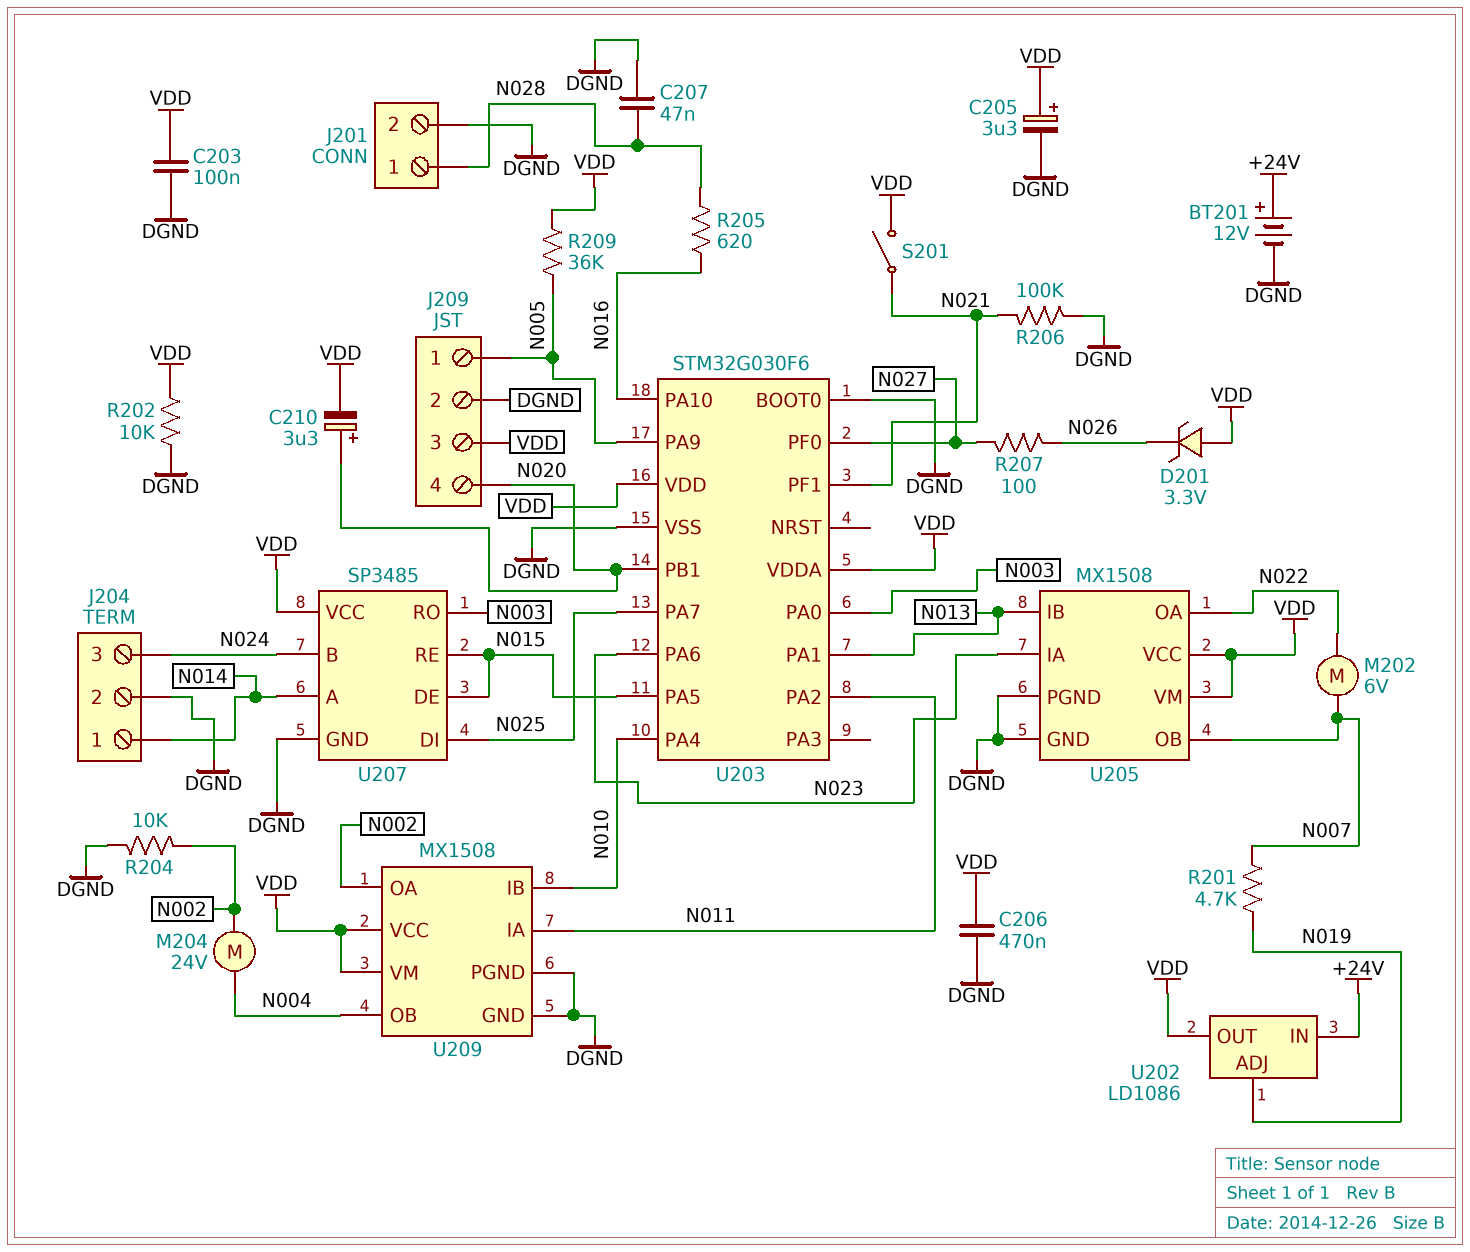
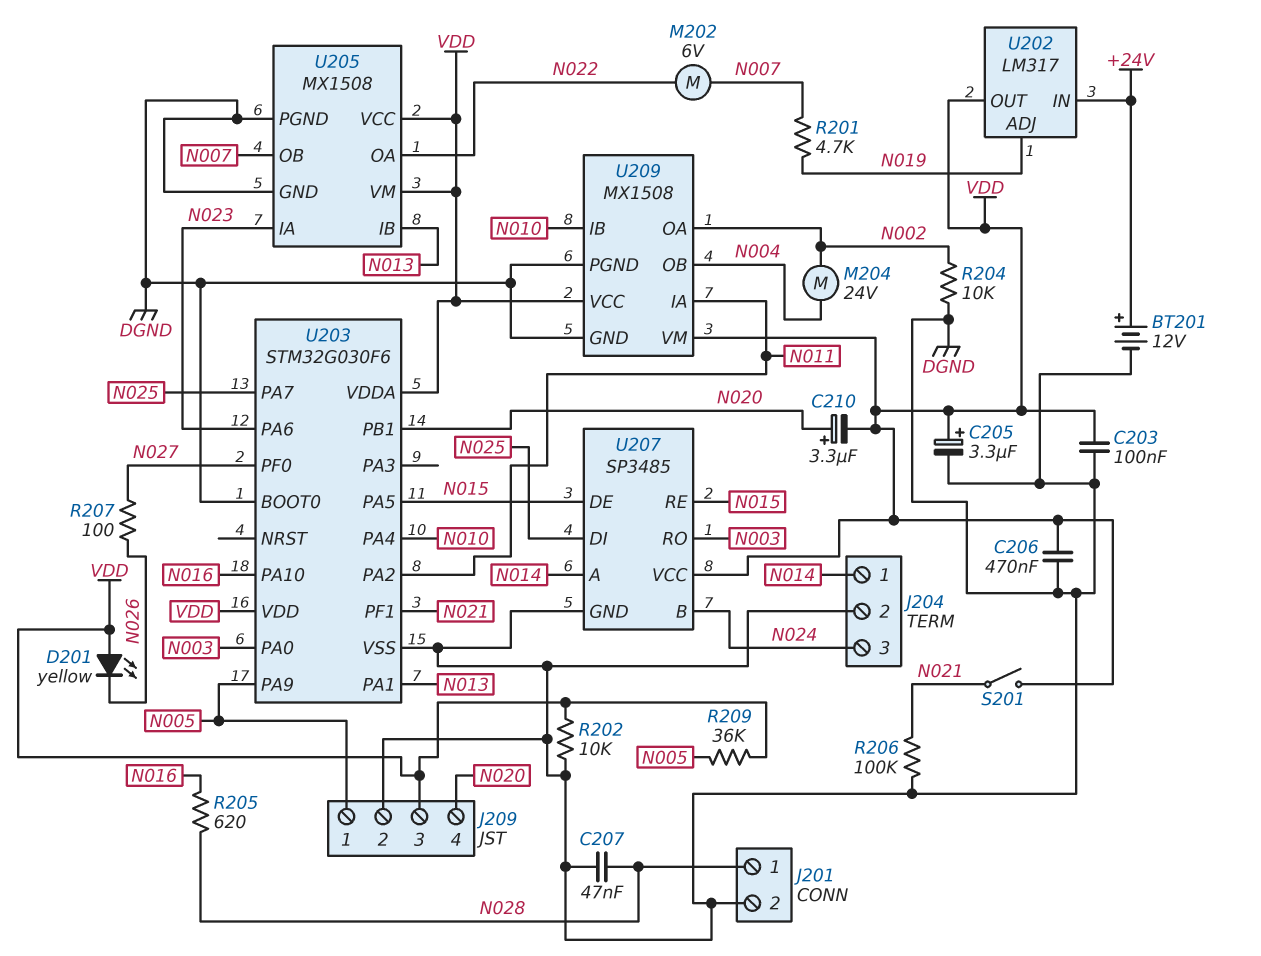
D201: zener 3.3V (A VDD, K N026) -> LED yellow (A VDD, K N026)
U202: LD1086 -> LM317

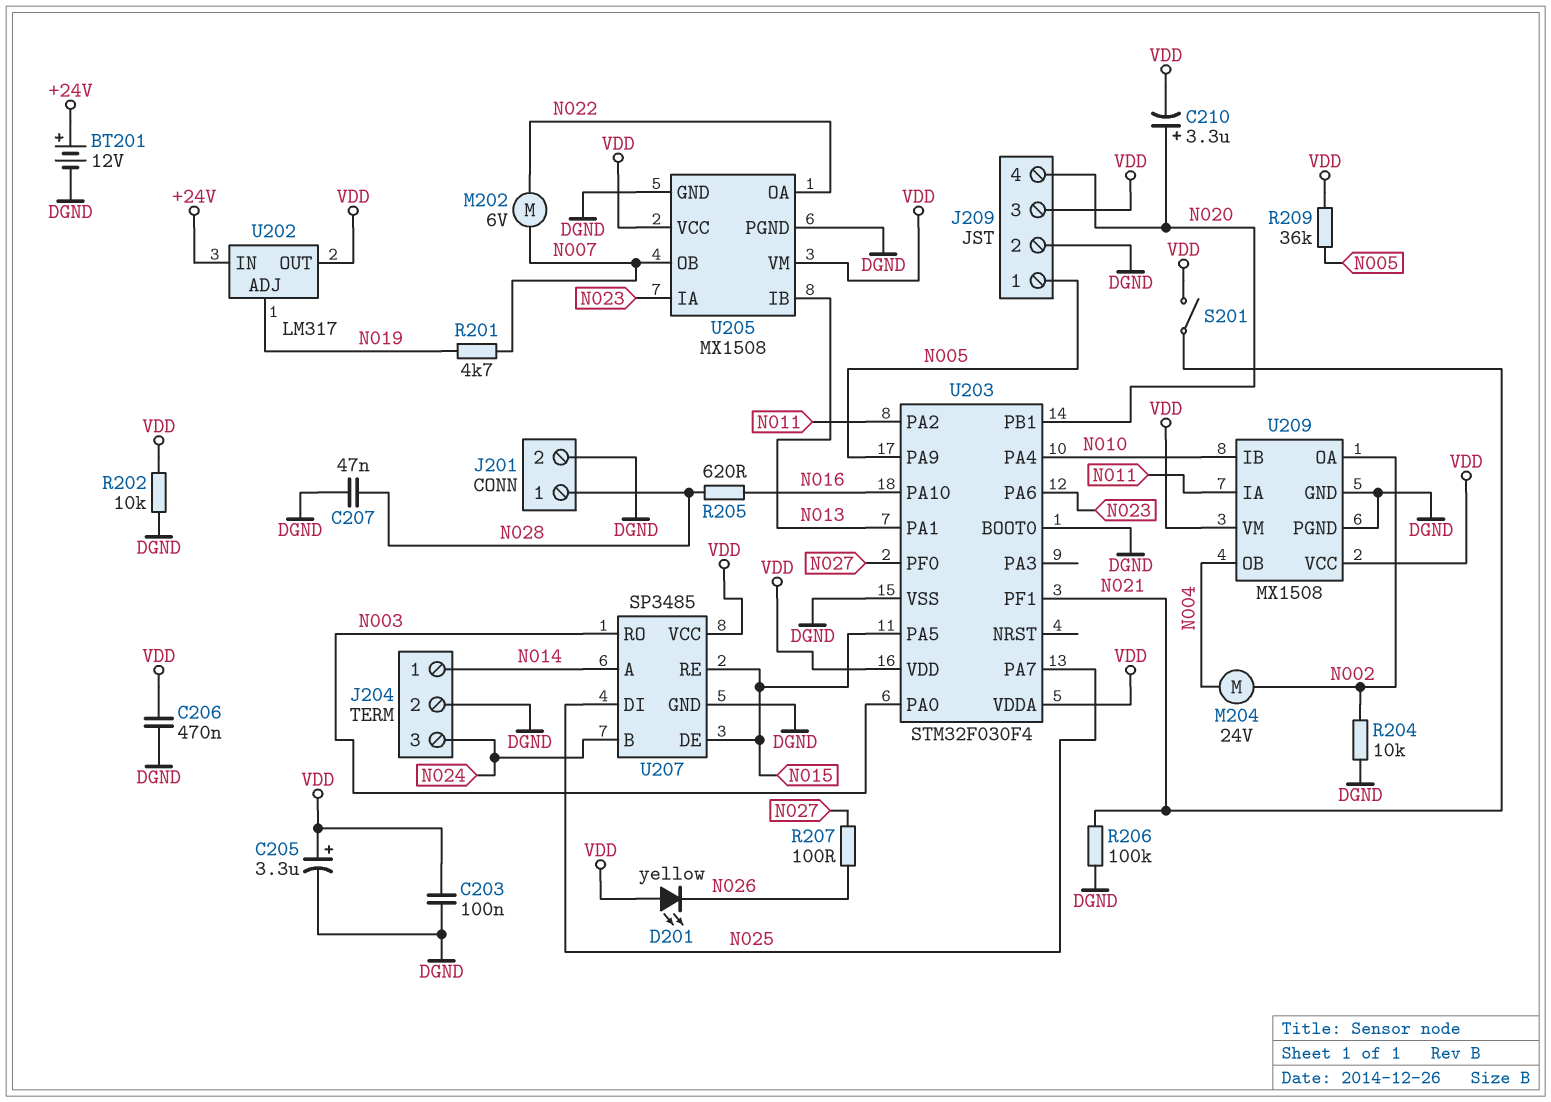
U203: STM32G030F6 -> STM32F030F4

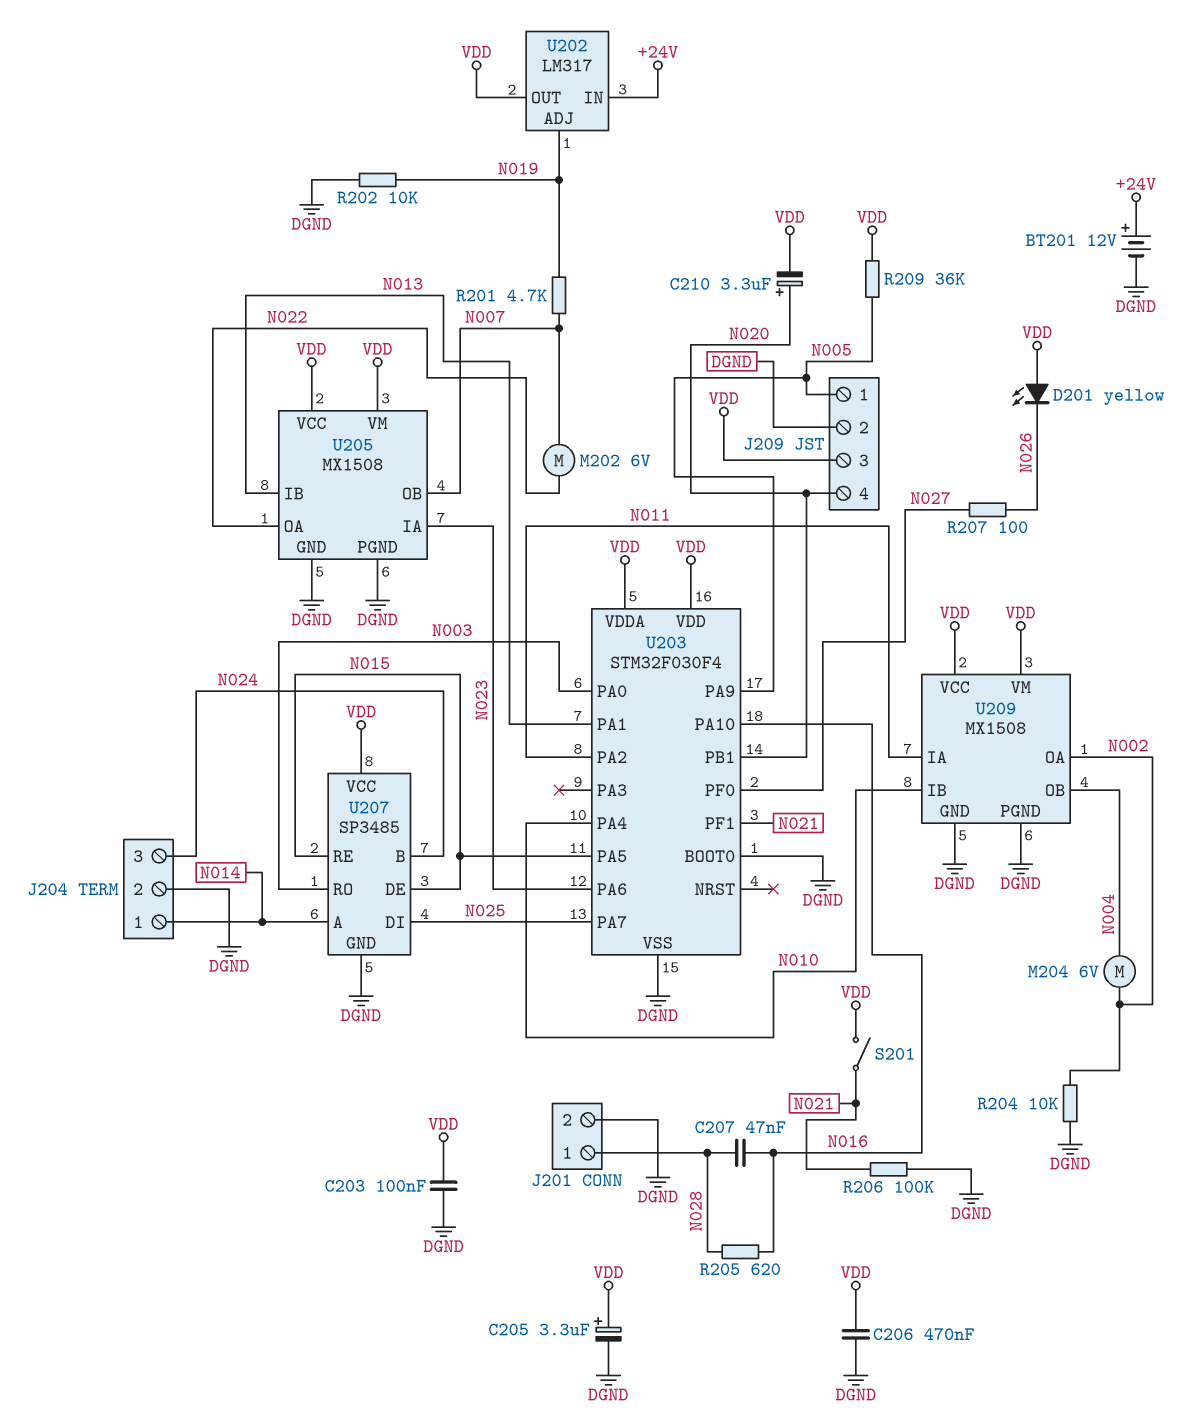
C207: 47nF (DGND, N028) -> 47nF (N016, N028)
M204: motor 24V (N002, N004) -> motor 6V (N002, N004)
R202: 10k (DGND, VDD) -> 10k (DGND, N019)

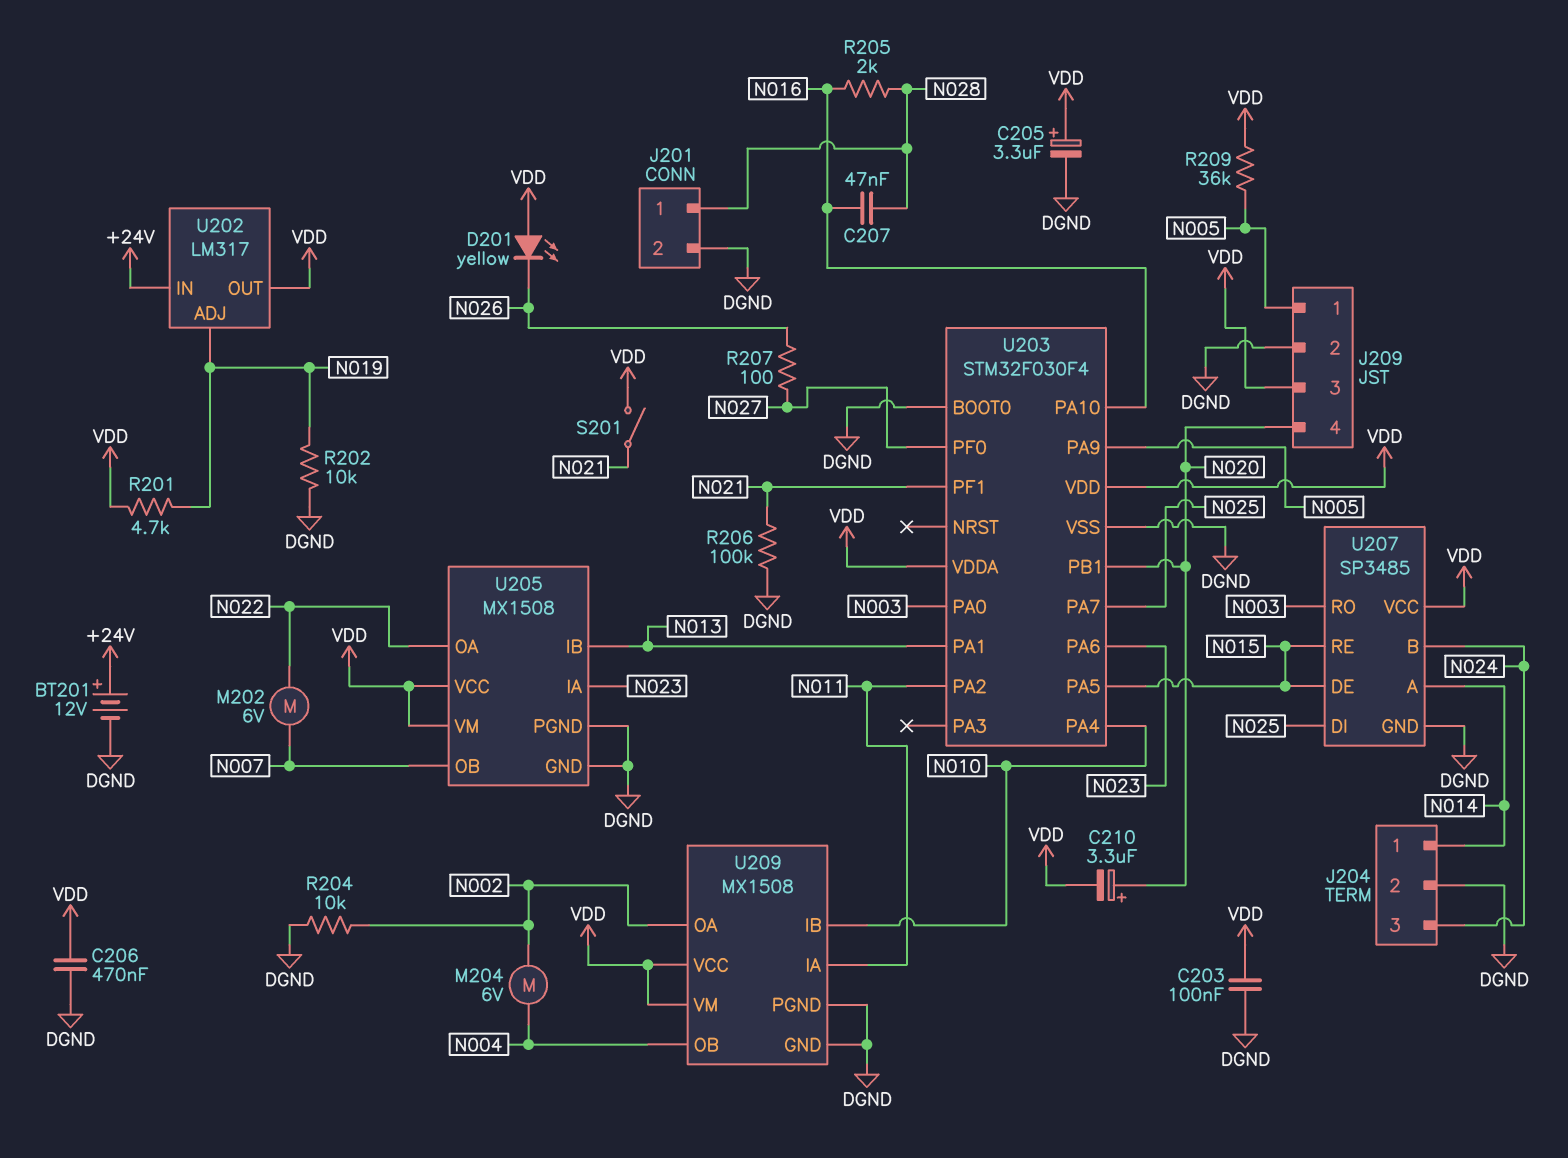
R201: 4.7k (N007, N019) -> 4.7k (N019, VDD)
R205: 620 (N016, N028) -> 2k (N016, N028)

